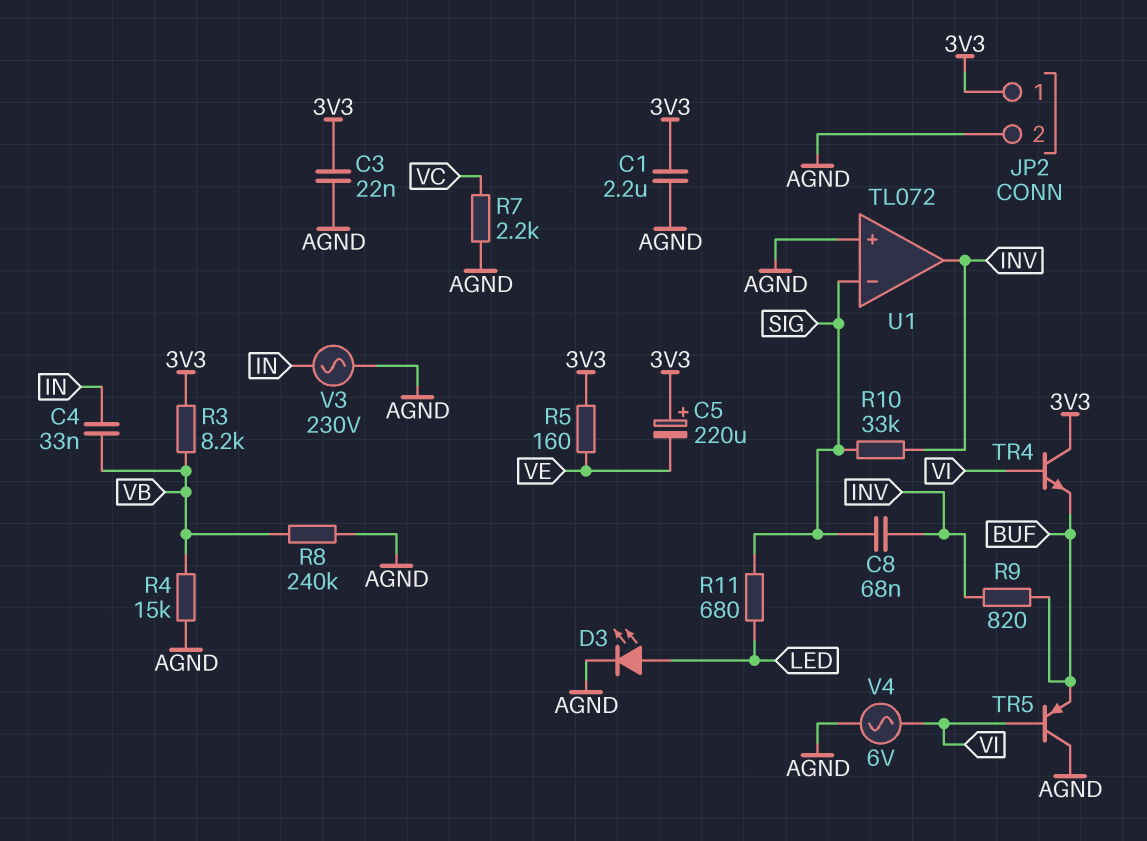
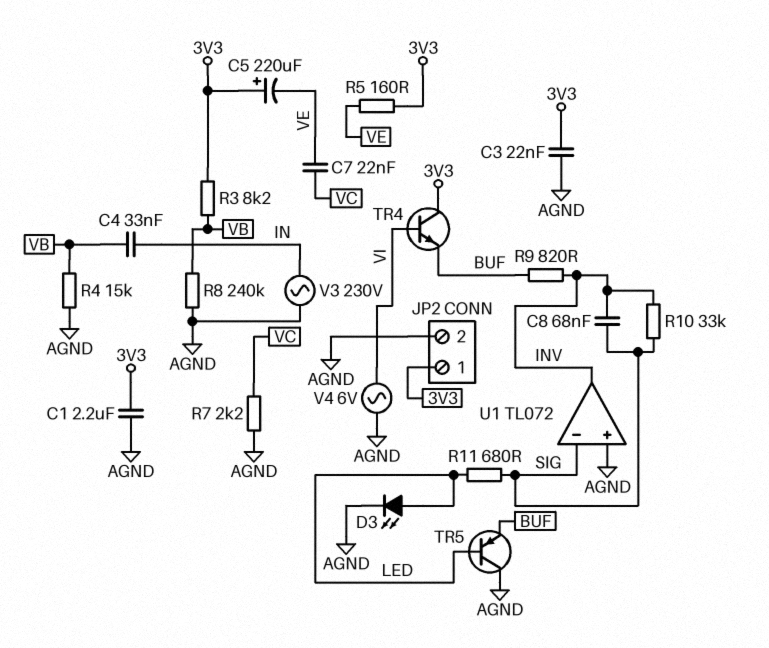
C7: none -> 22nF (VC, VE)
TR5: PNP (B VI, C AGND, E BUF) -> PNP (B LED, C AGND, E BUF)

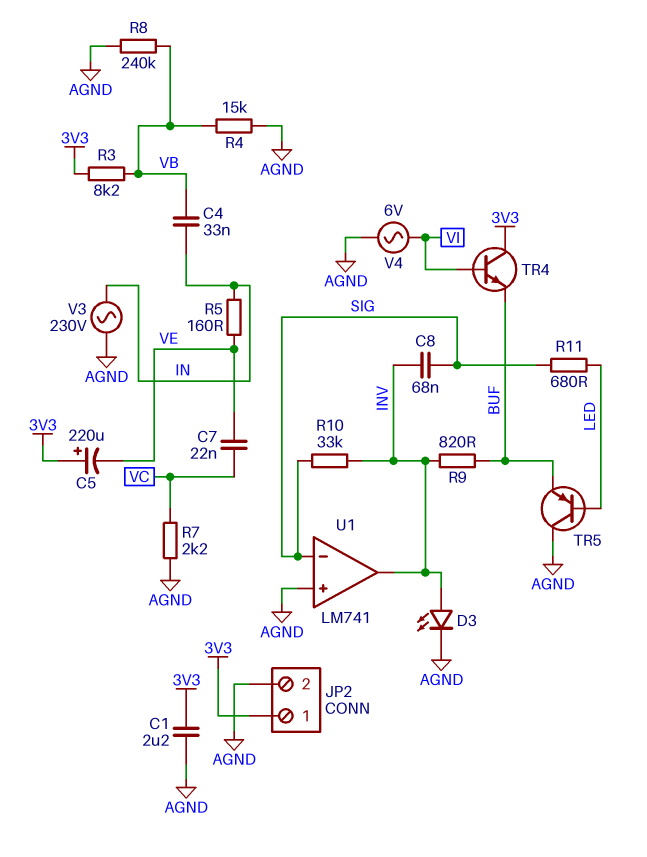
C3: 22nF (3V3, AGND) -> none
D3: LED (A LED, K AGND) -> LED (A INV, K AGND)
R5: 160 (3V3, VE) -> 160 (IN, VE)
U1: TL072 -> LM741

